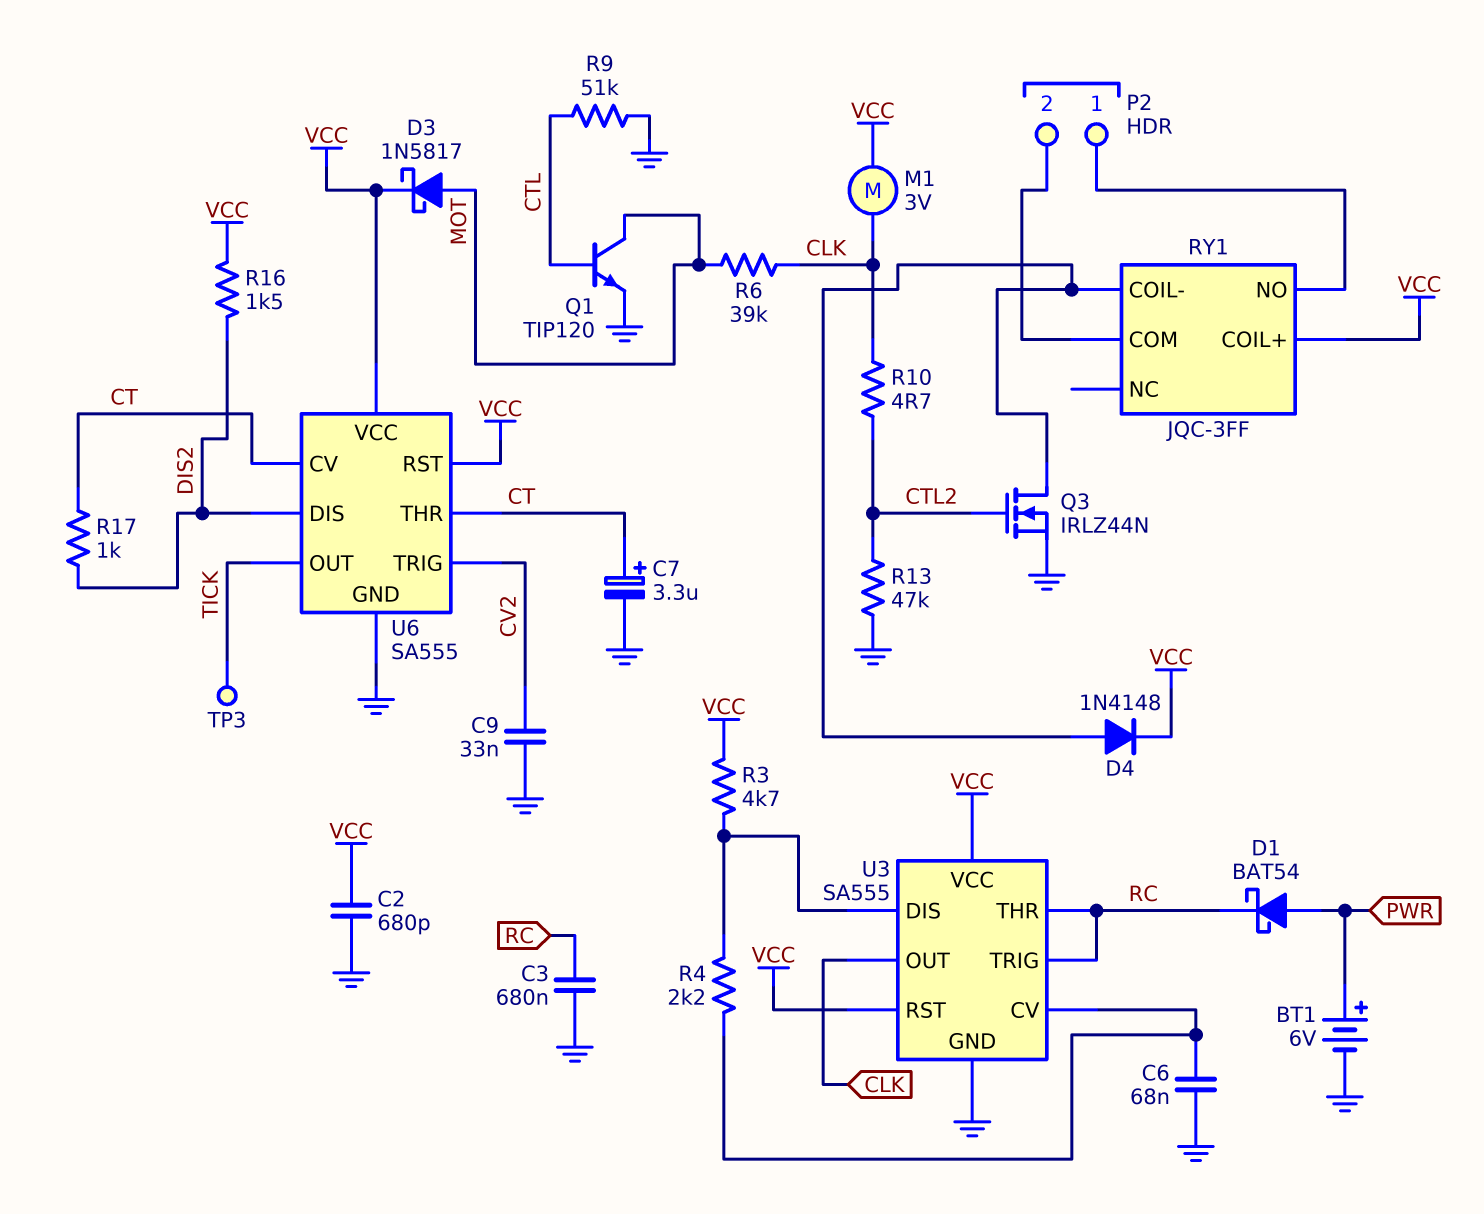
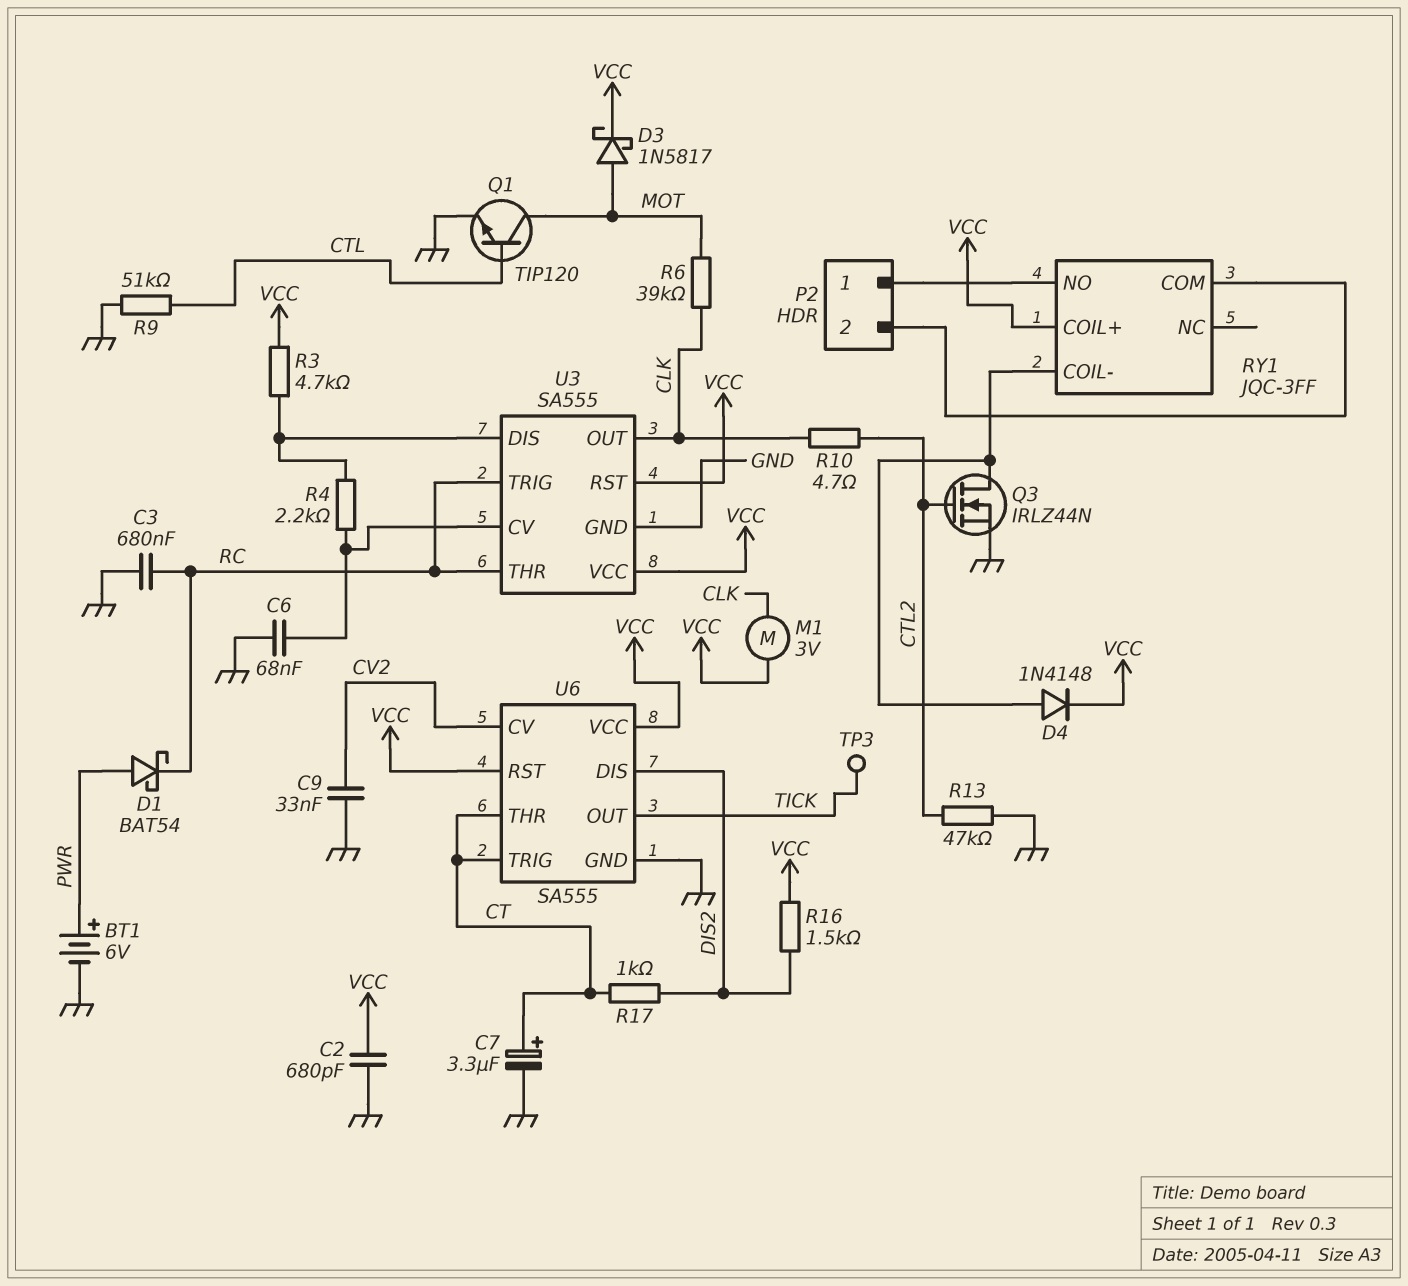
U6 pin CV: CT -> CV2
U6 pin TRIG: CV2 -> CT

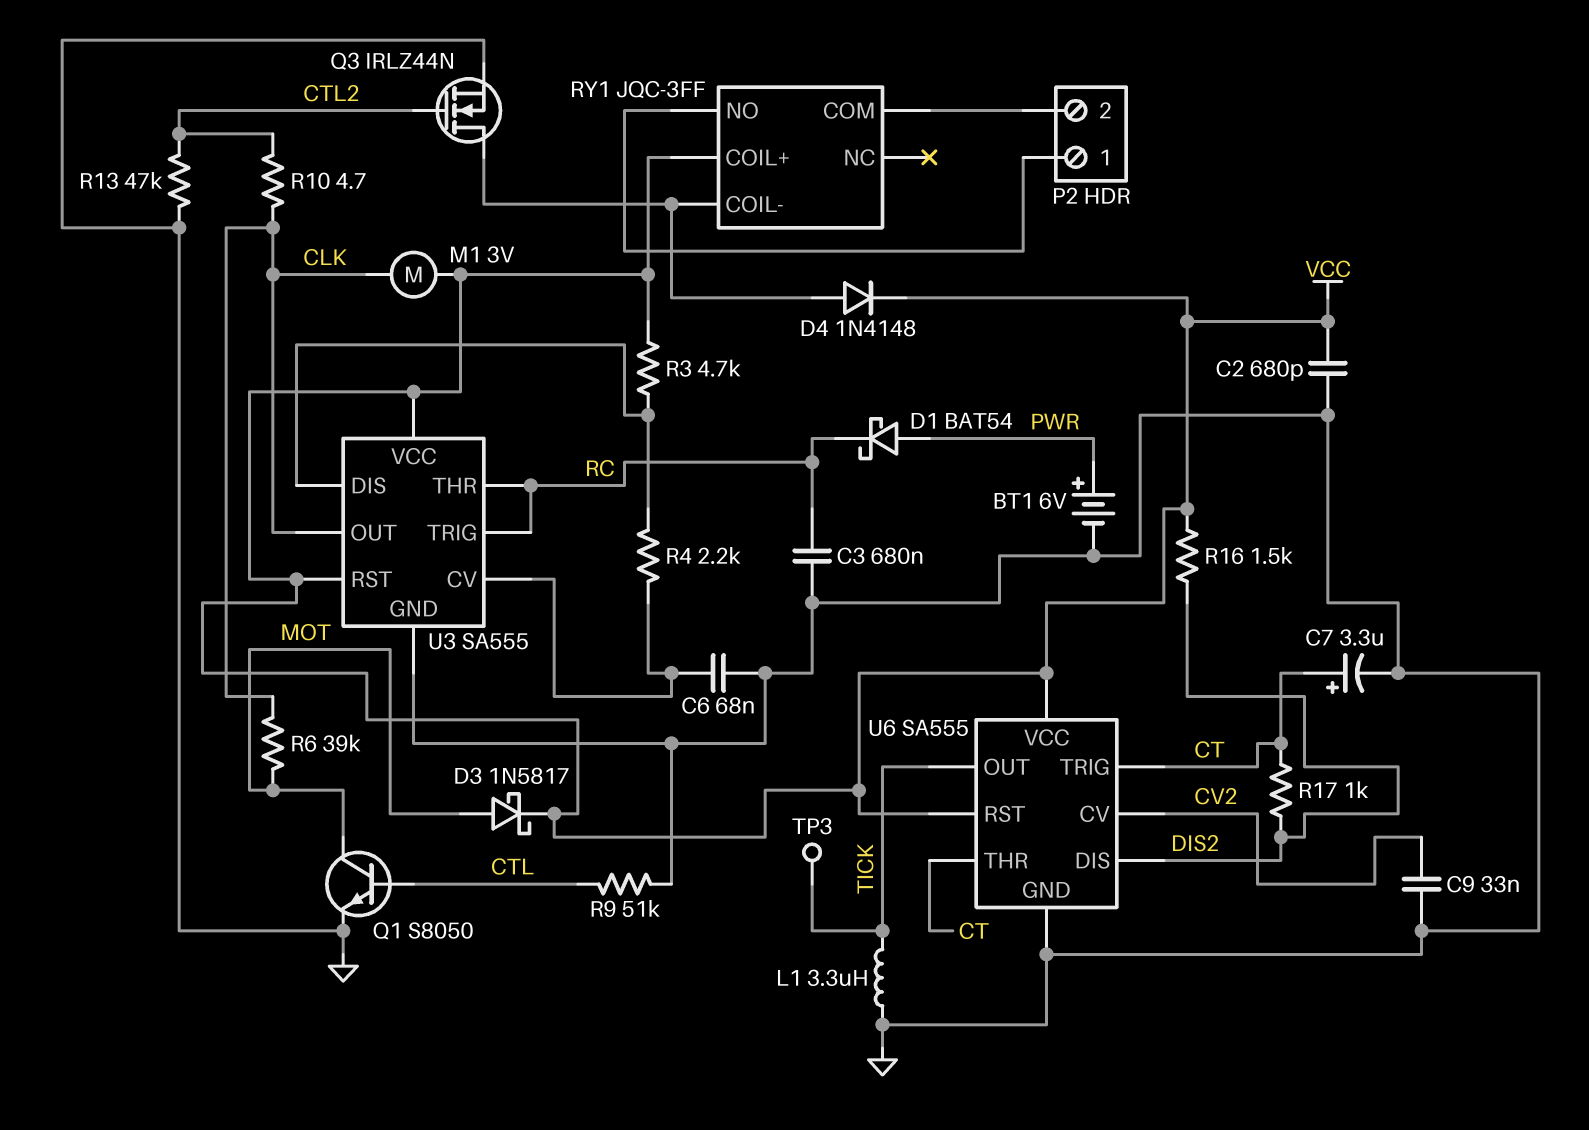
L1: none -> 3.3uH (GND, TICK)
Q1: NPN TIP120 (B CTL, C MOT, E GND) -> NPN S8050 (B CTL, C MOT, E GND)

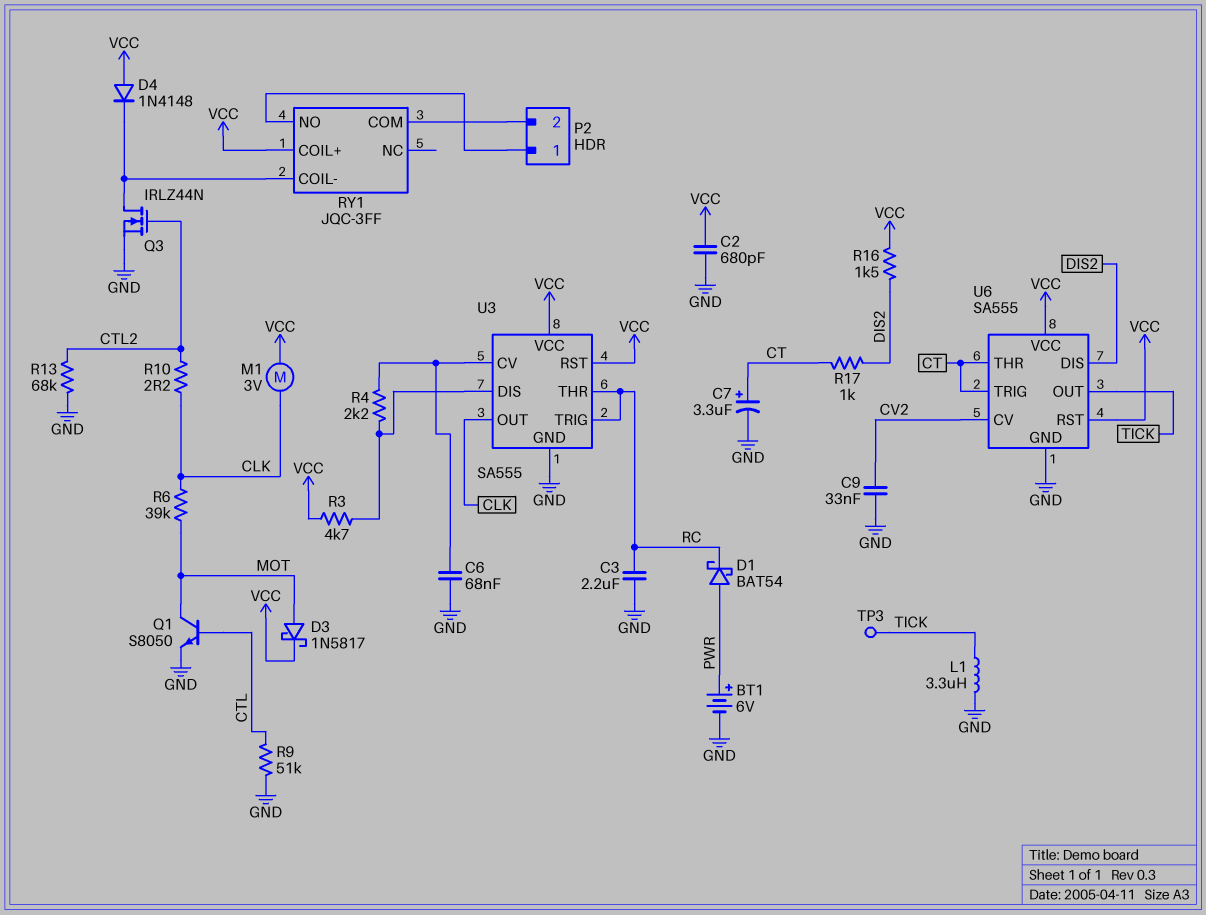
C3: 680nF (GND, RC) -> 2.2uF (GND, RC)
D4: diode 1N4148 (A RY1/COIL-, K VCC) -> diode 1N4148 (A VCC, K RY1/COIL-)
R10: 4.7 (CLK, CTL2) -> 2.2 (CLK, CTL2)
R13: 47k (CTL2, GND) -> 68k (CTL2, GND)

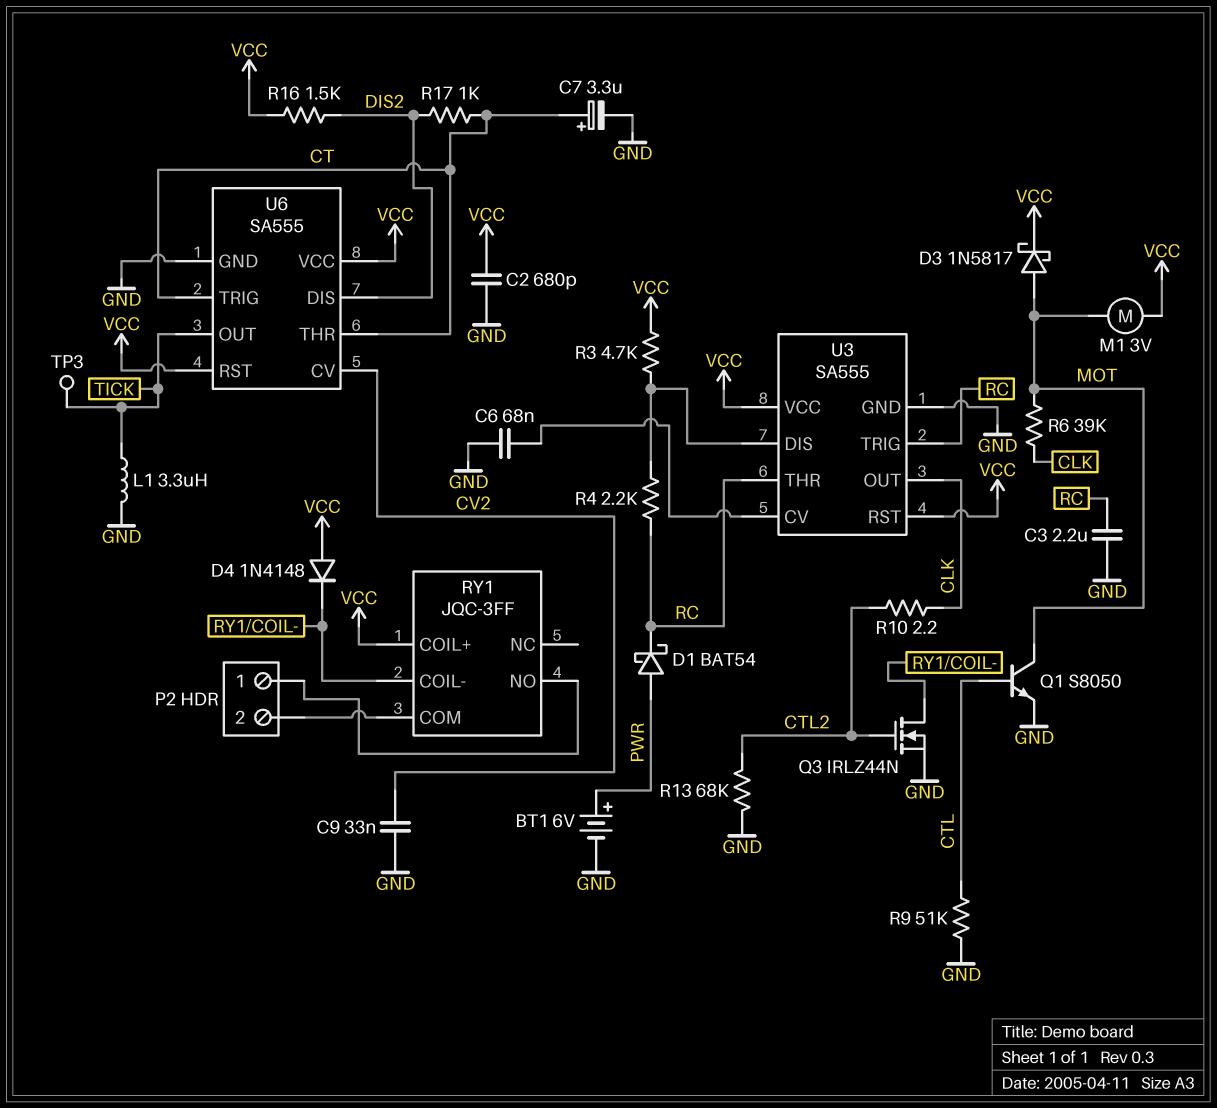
M1: motor 3V (CLK, VCC) -> motor 3V (MOT, VCC)
R4: 2.2k (U3/CV, U3/DIS) -> 2.2k (RC, U3/DIS)

